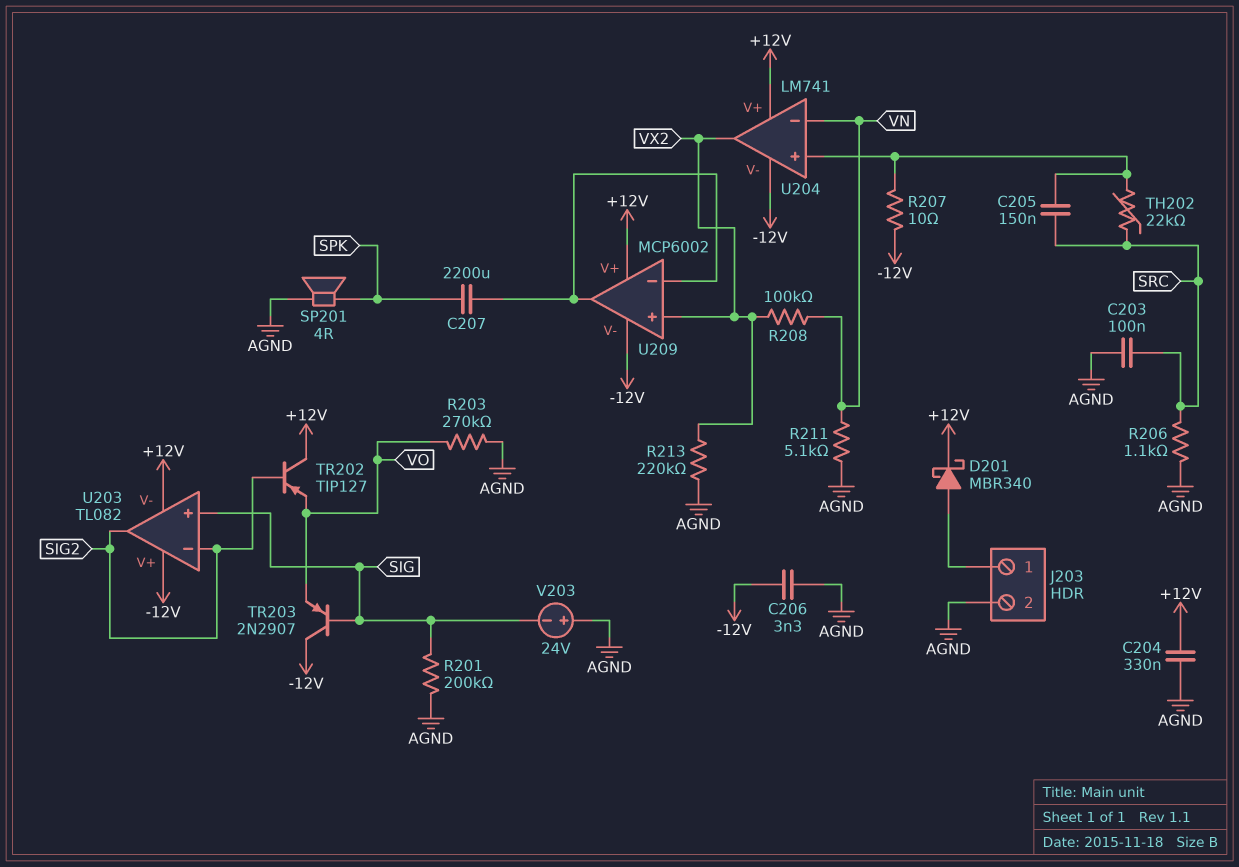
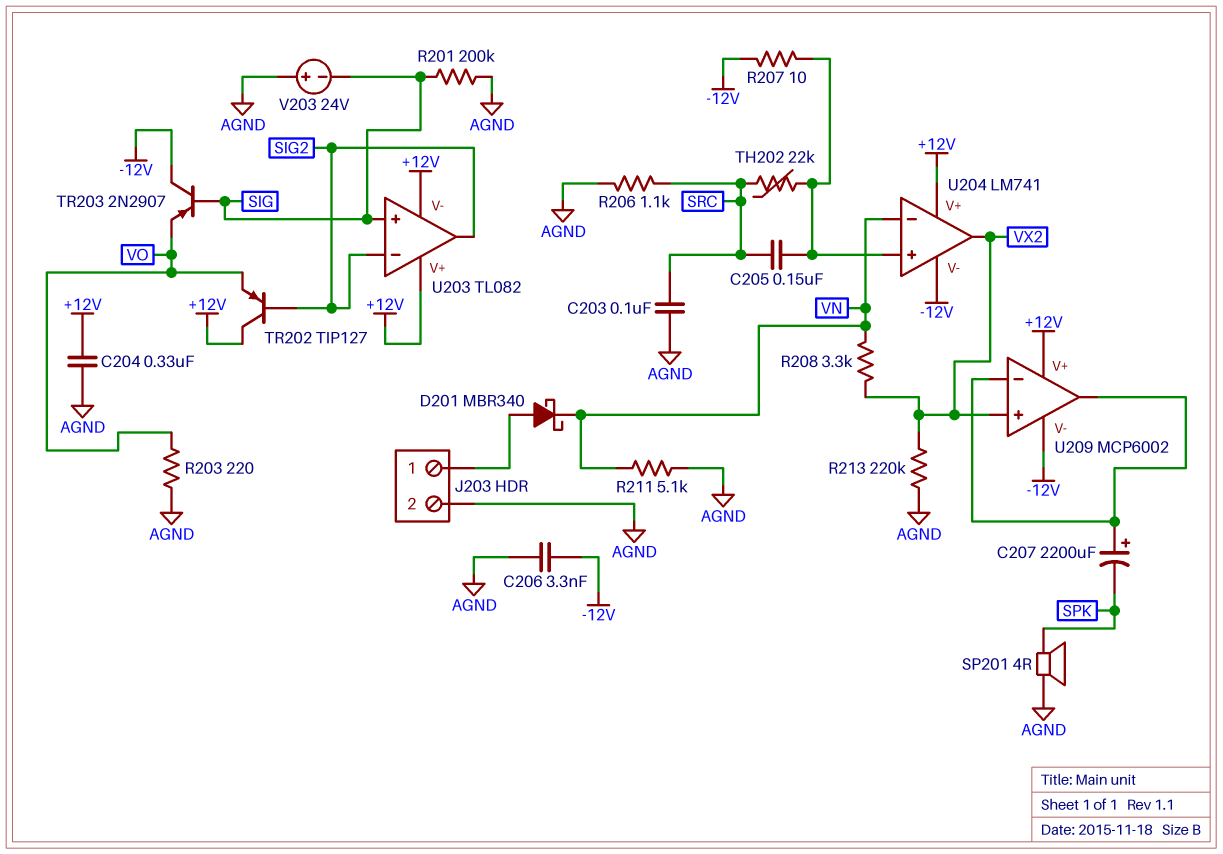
C207: 2200uF (SPK, U209/in-) -> 2200uF (plus U209/in-, minus SPK)
D201: schottky MBR340 (A J203/1, K +12V) -> schottky MBR340 (A J203/1, K VN)
R203: 270k (AGND, VO) -> 220 (AGND, VO)
R208: 100k (VN, VX2) -> 3.3k (VN, VX2)
U203 pin V+: -12V -> +12V

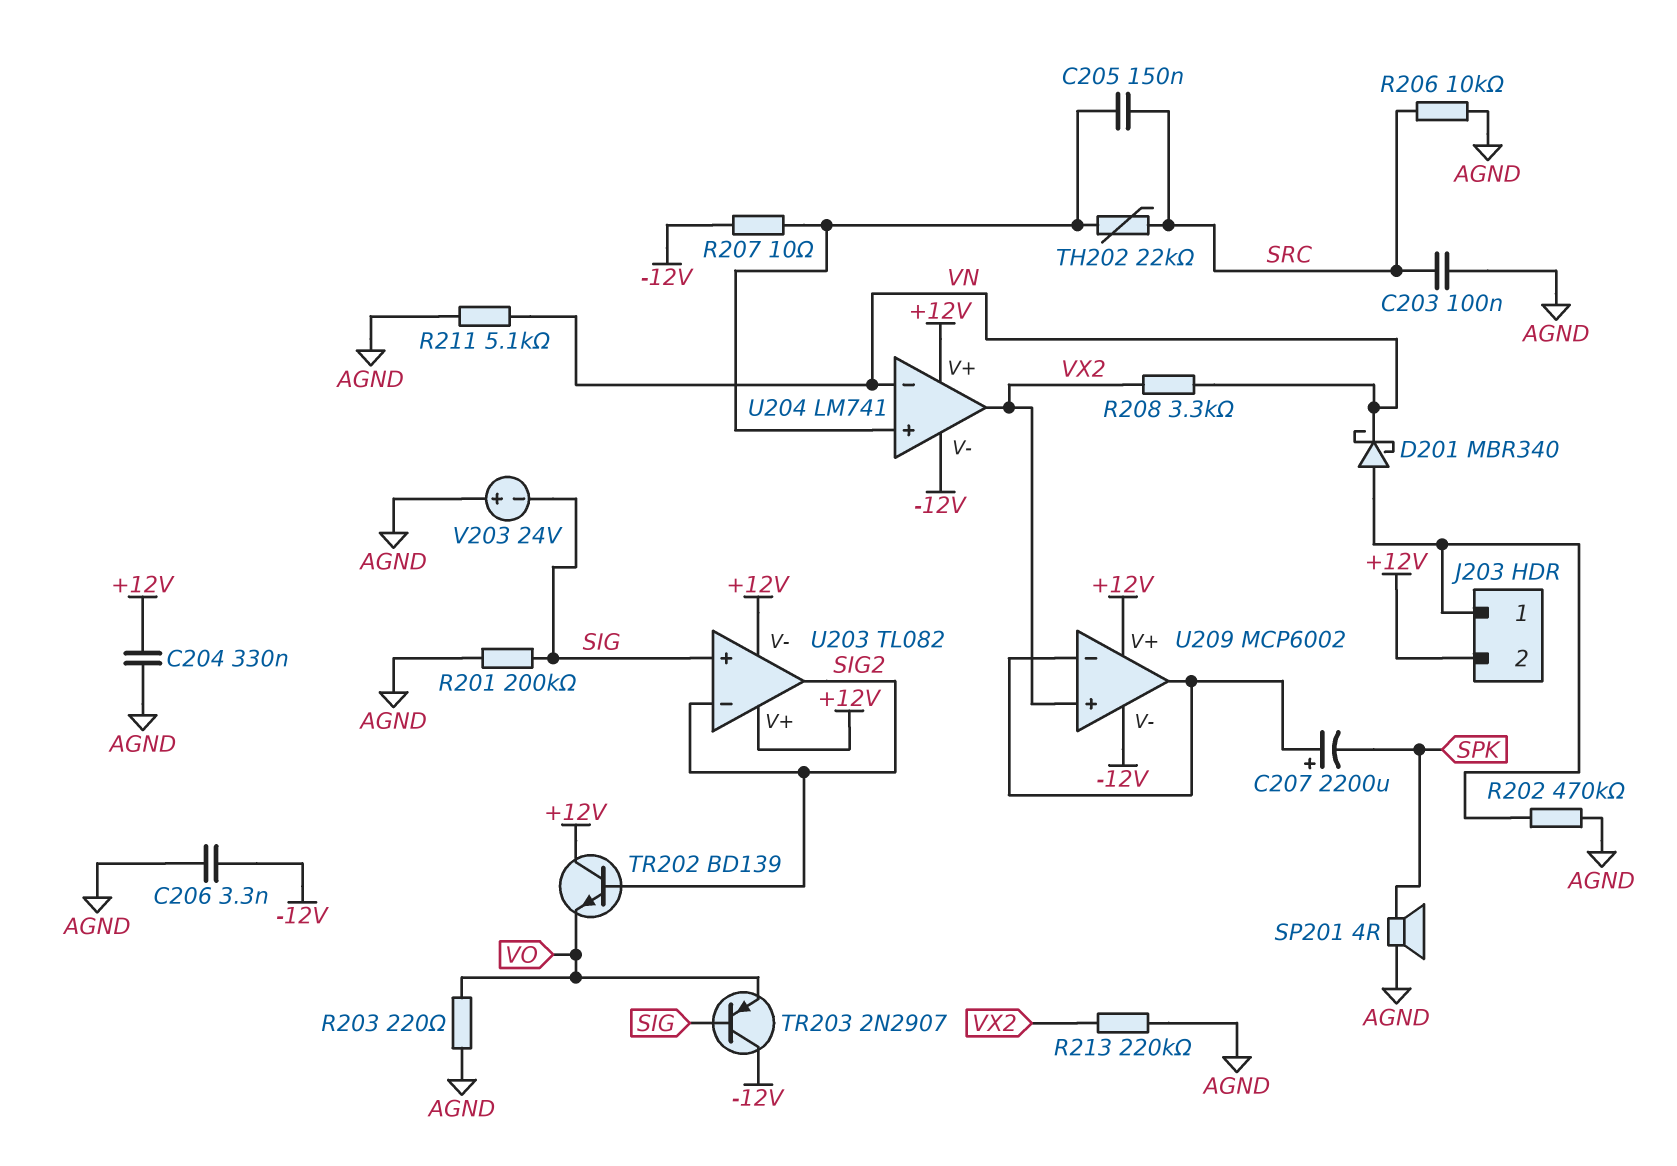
J203 pin 2: AGND -> +12V
R202: none -> 470k (AGND, J203/1)
R206: 1.1k (AGND, SRC) -> 10k (AGND, SRC)
TR202: PNP TIP127 (B SIG2, C +12V, E VO) -> NPN BD139 (B SIG2, C +12V, E VO)

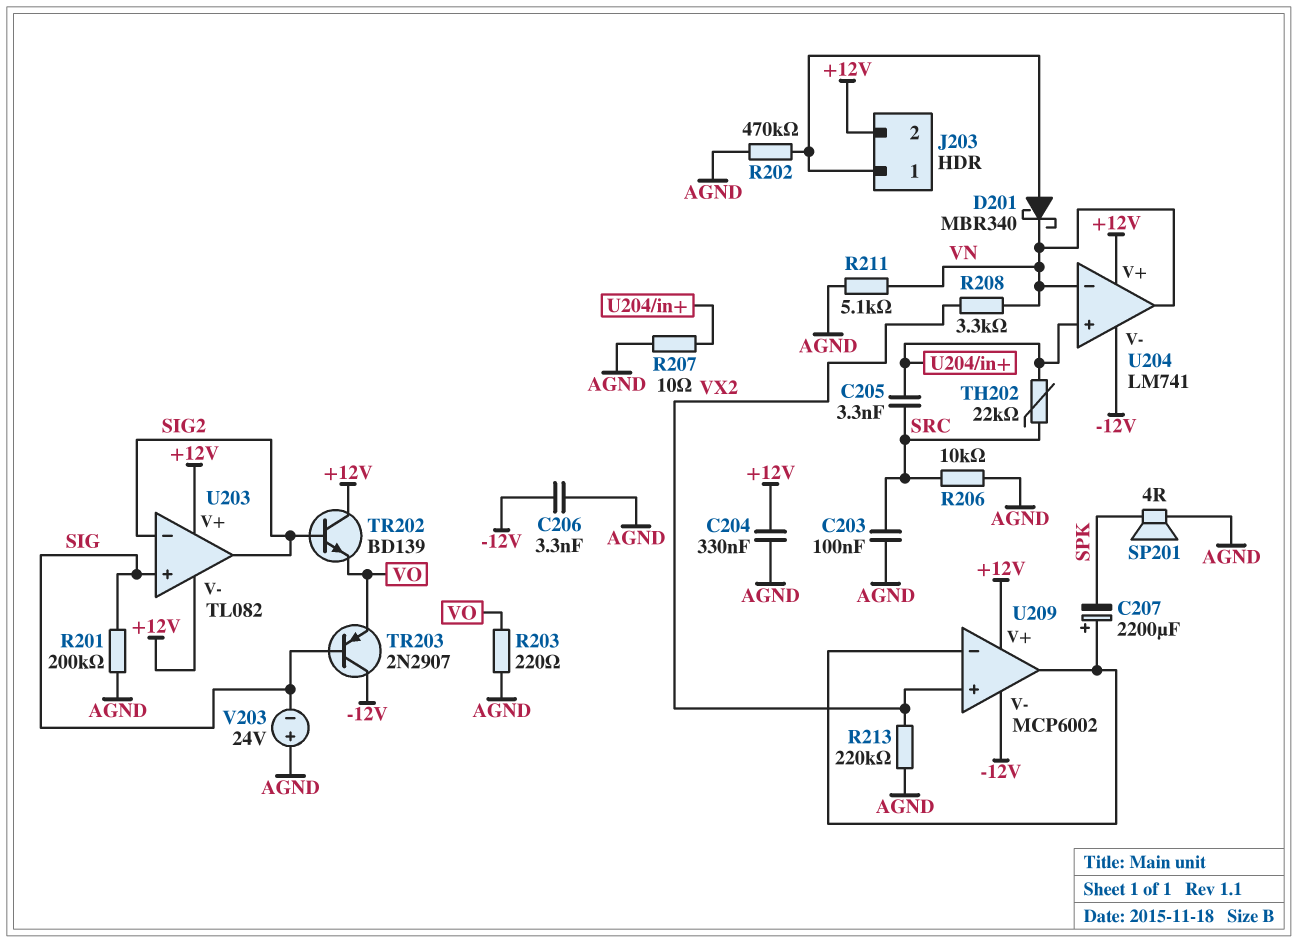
C205: 150nF (SRC, U204/in+) -> 3.3nF (SRC, U204/in+)
R207: 10 (-12V, U204/in+) -> 10 (AGND, U204/in+)
U204 pin out: VX2 -> VN

